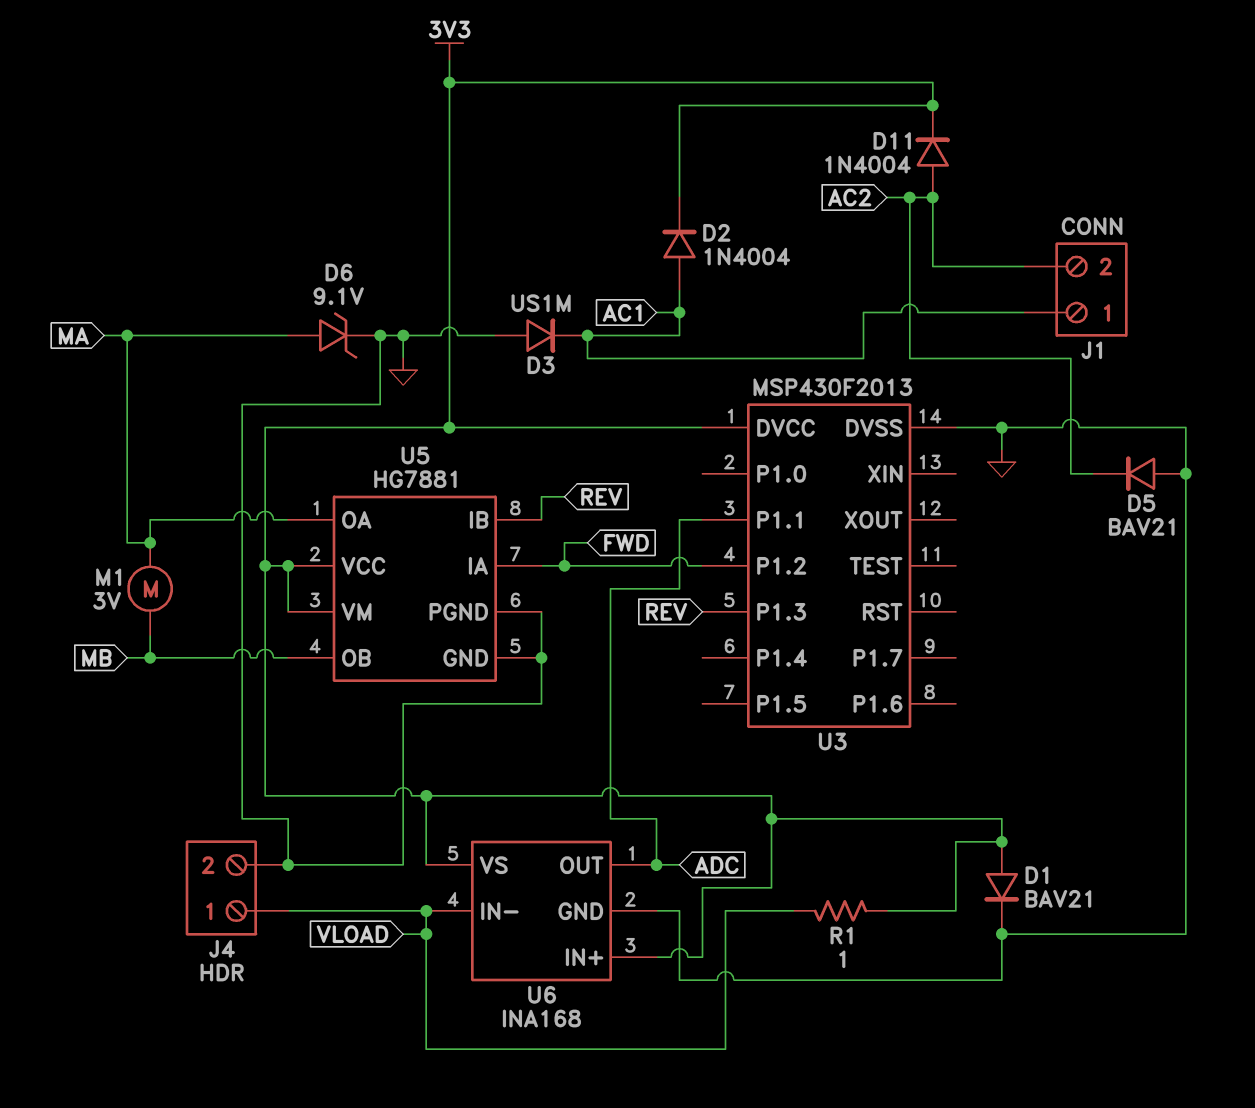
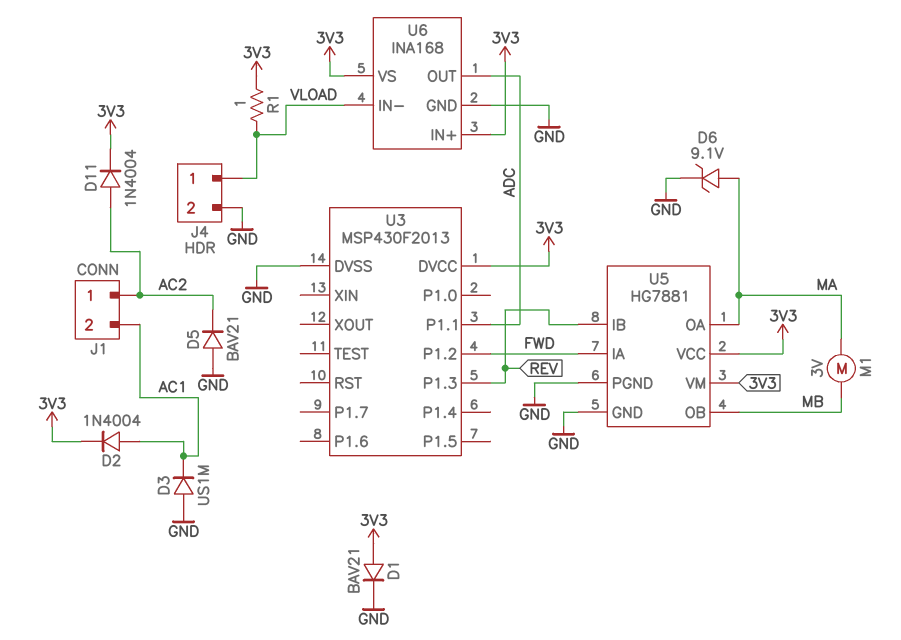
J1 pin 1: AC1 -> AC2
J1 pin 2: AC2 -> AC1

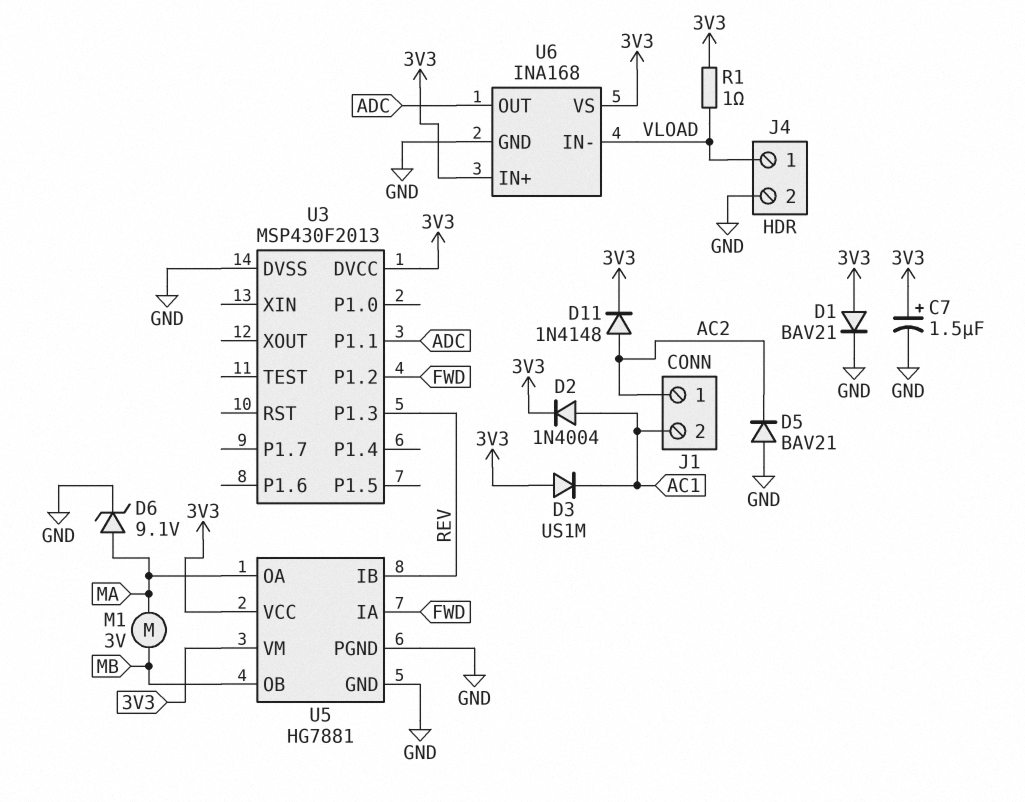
C7: none -> 1.5uF (plus 3V3, minus GND)
D3: diode US1M (A GND, K AC1) -> diode US1M (A 3V3, K AC1)
D11: diode 1N4004 (A AC2, K 3V3) -> diode 1N4148 (A AC2, K 3V3)

